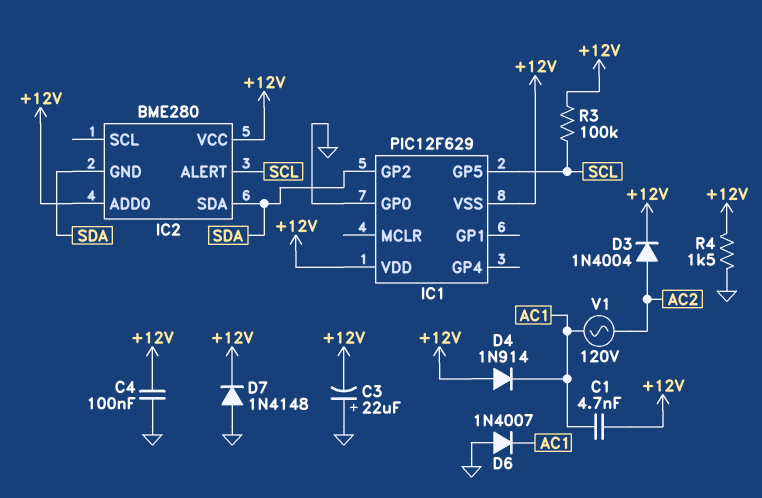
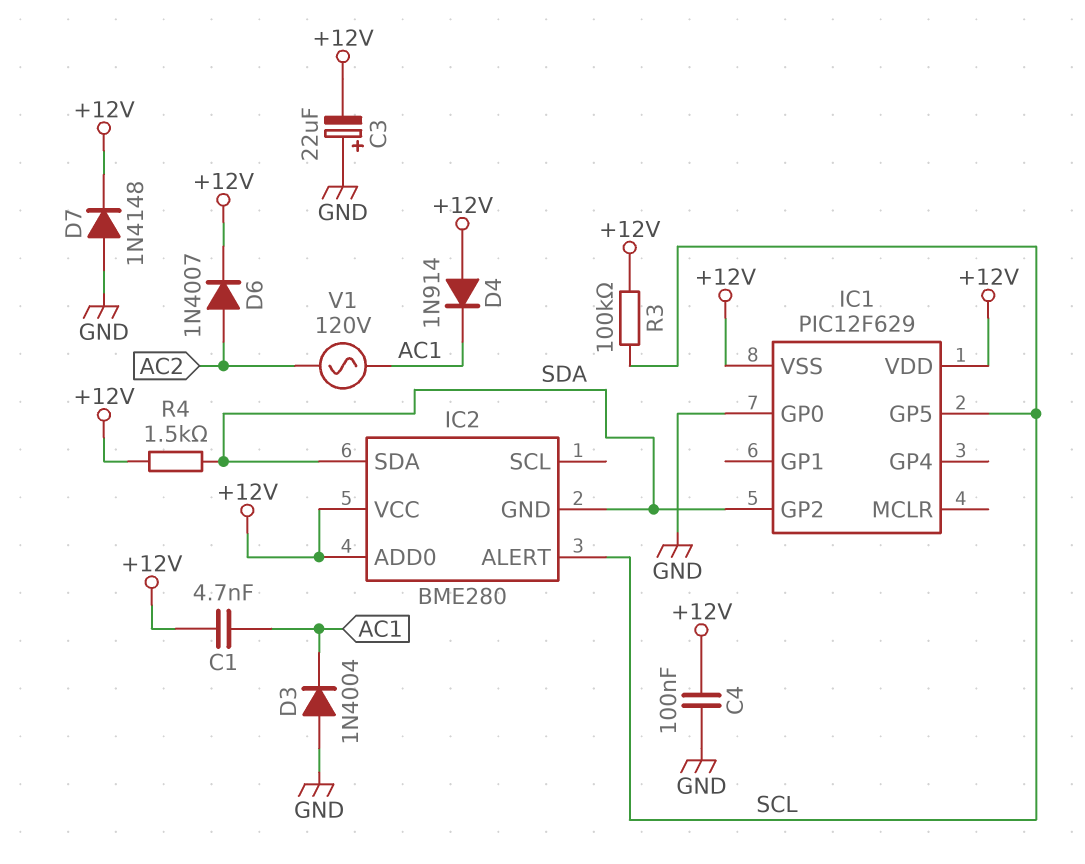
D3: diode 1N4004 (A AC2, K +12V) -> diode 1N4004 (A GND, K AC1)
D6: diode 1N4007 (A GND, K AC1) -> diode 1N4007 (A AC2, K +12V)
R4: 1.5k (+12V, GND) -> 1.5k (+12V, SDA)

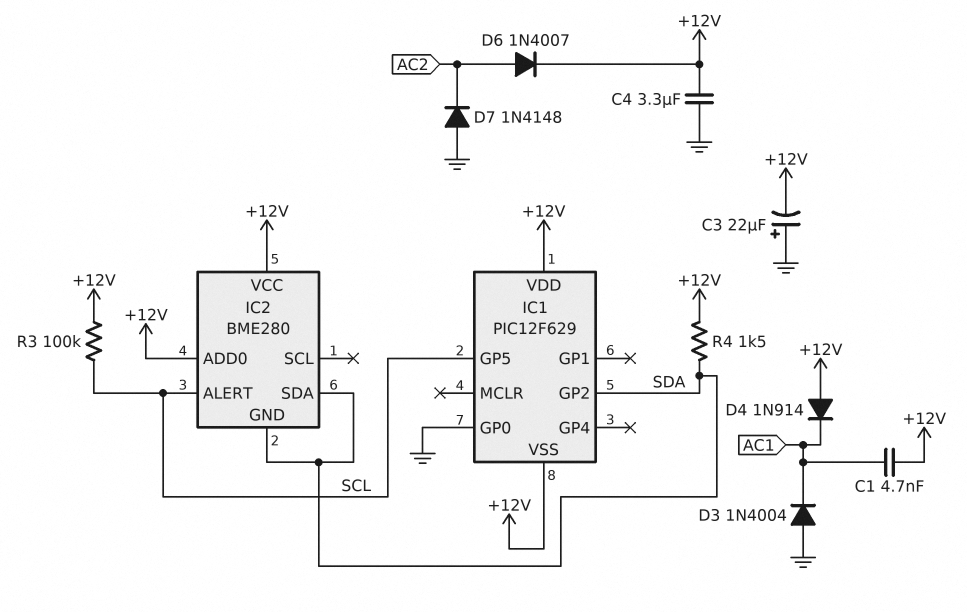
C4: 100nF (+12V, GND) -> 3.3uF (+12V, GND)
D7: diode 1N4148 (A GND, K +12V) -> diode 1N4148 (A GND, K AC2)
V1: AC 120V (AC1, AC2) -> none

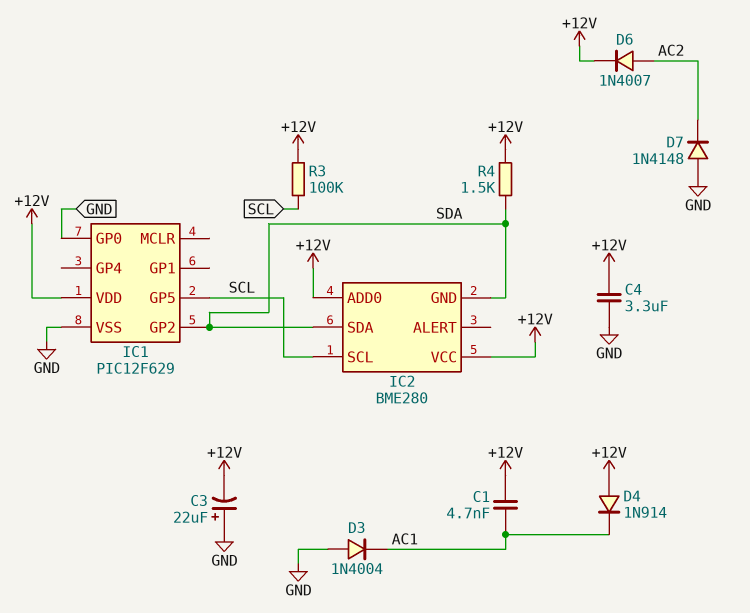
IC1 pin VSS: +12V -> GND
IC2 pin ALERT: SCL -> none
IC2 pin SCL: none -> SCL

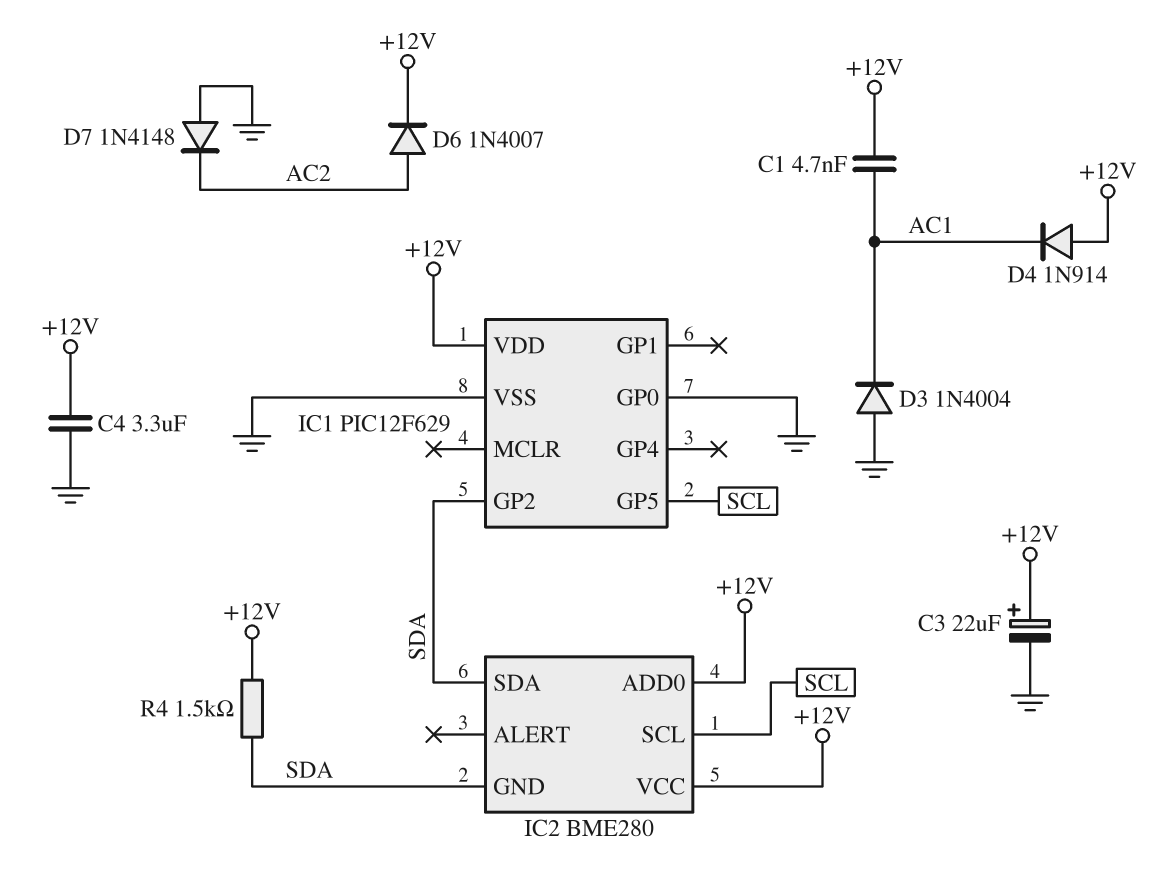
C3: 22uF (plus GND, minus +12V) -> 22uF (plus +12V, minus GND)
R3: 100k (+12V, SCL) -> none

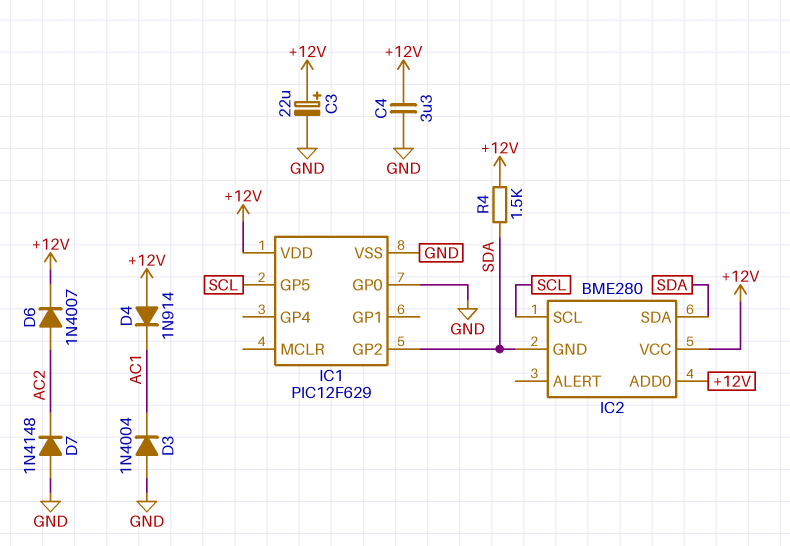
C1: 4.7nF (+12V, AC1) -> none

